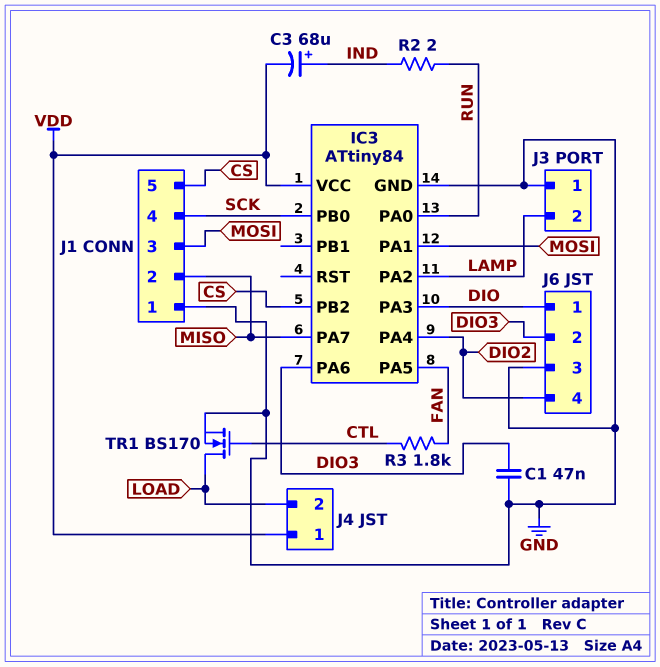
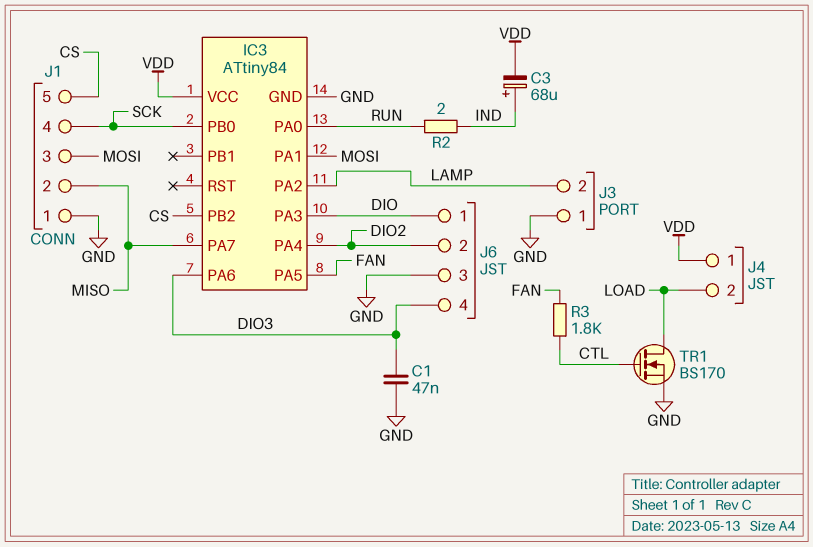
J6 pin 2: DIO3 -> DIO2
J6 pin 4: DIO2 -> DIO3

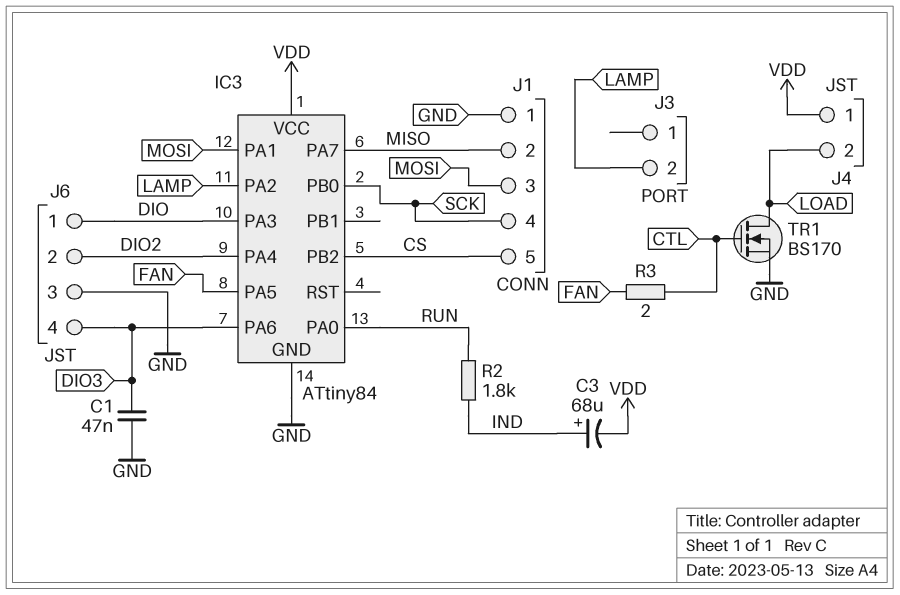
J3 pin 1: GND -> none
R2: 2 (IND, RUN) -> 1.8k (IND, RUN)
R3: 1.8k (CTL, FAN) -> 2 (CTL, FAN)

